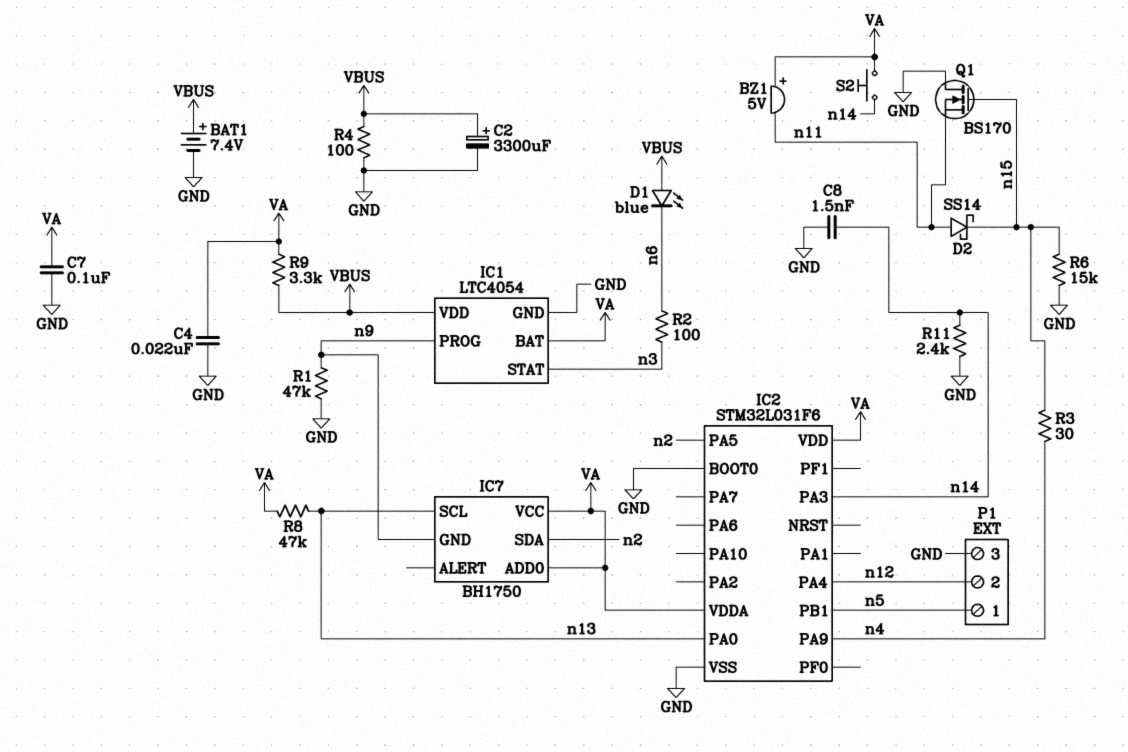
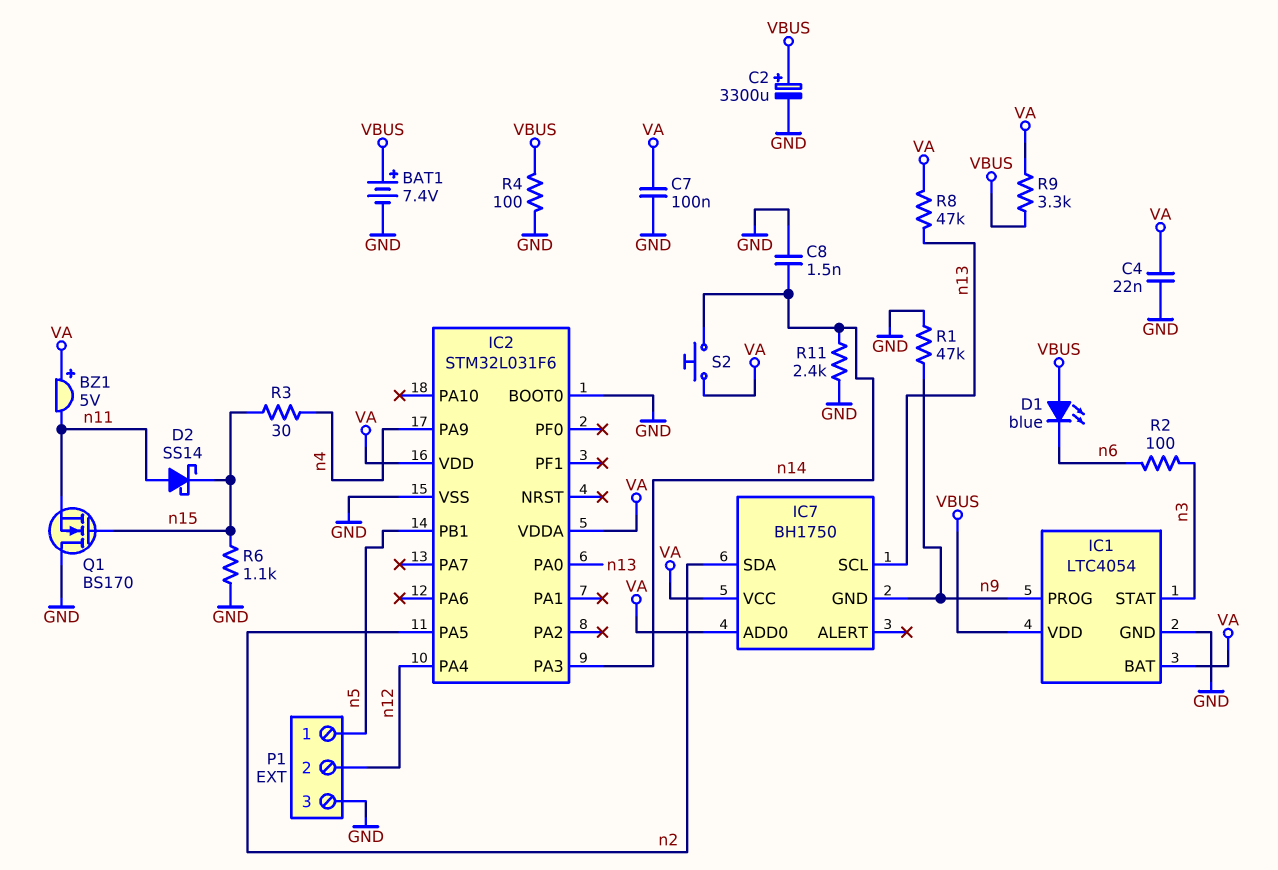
R6: 15k (GND, n15) -> 1.1k (GND, n15)

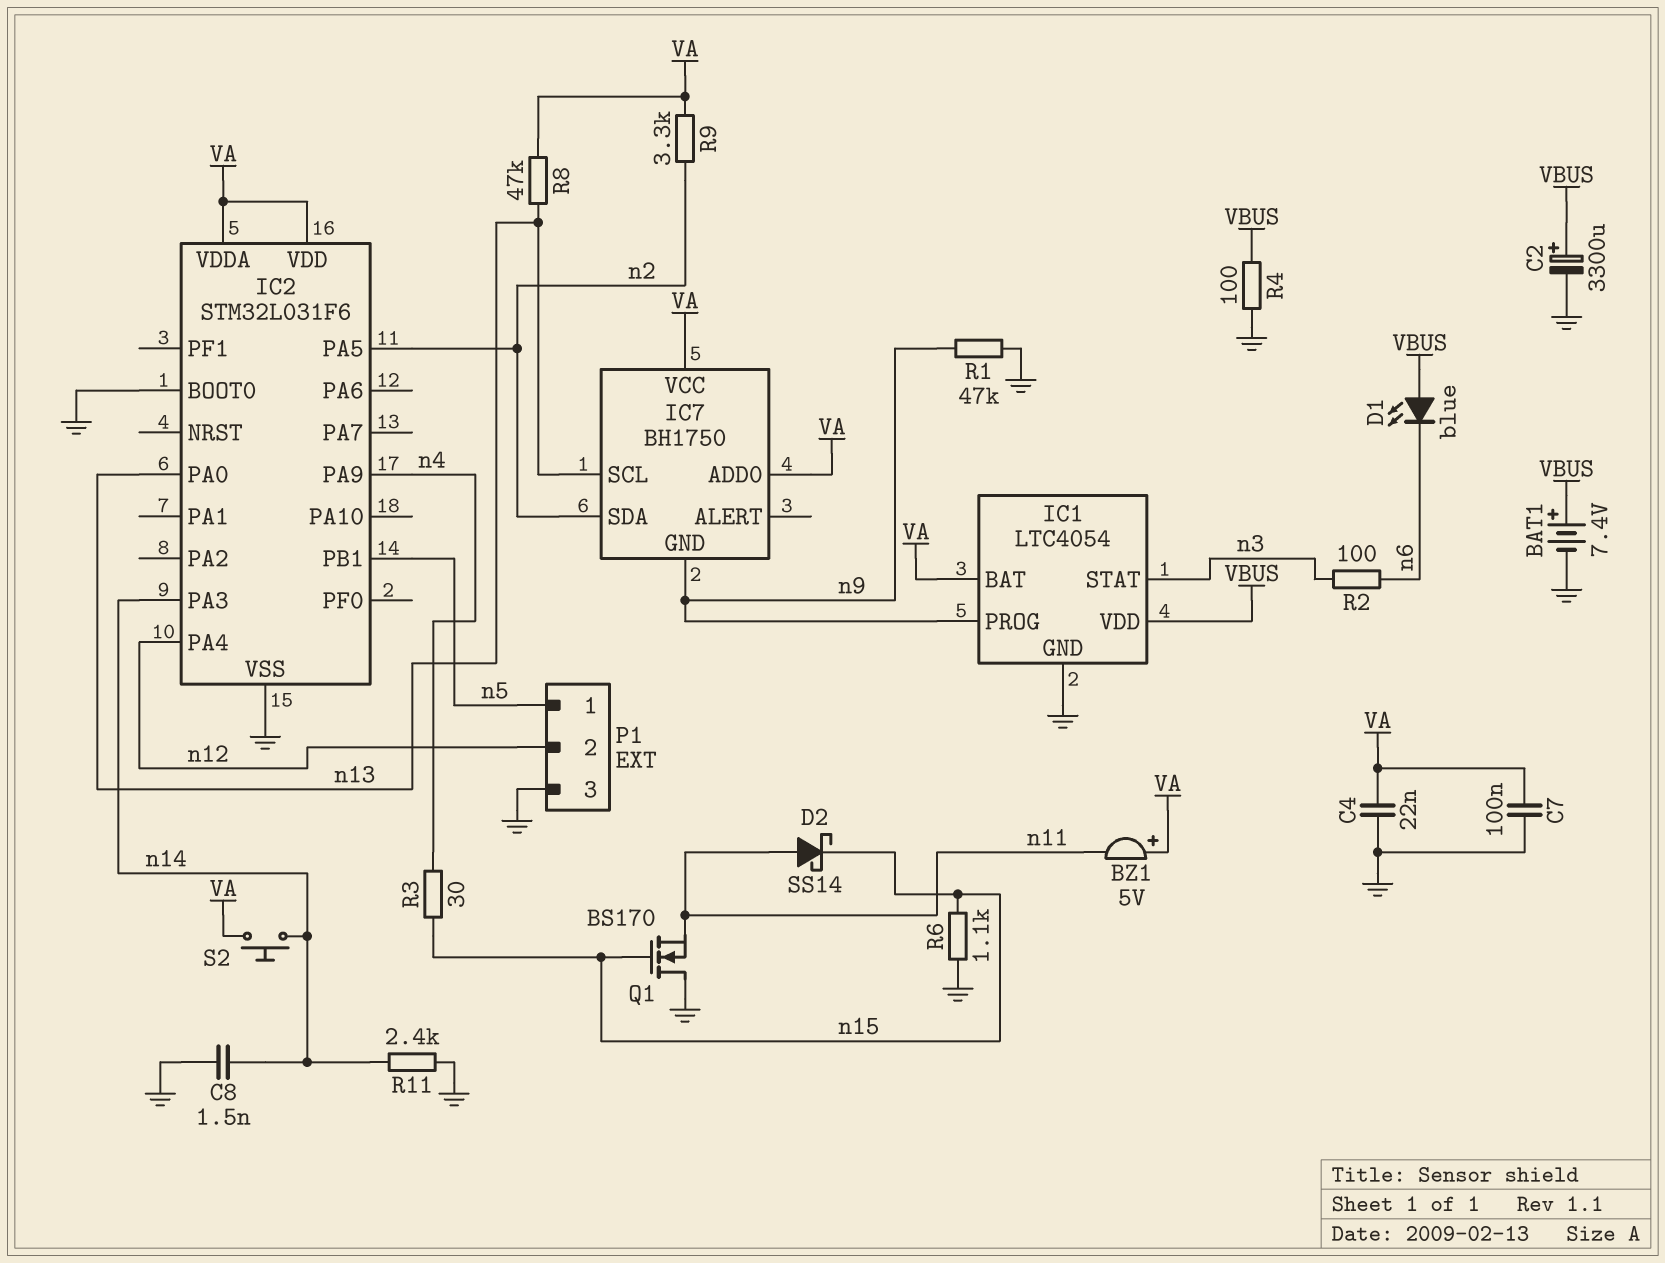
R9: 3.3k (VA, VBUS) -> 3.3k (VA, n2)

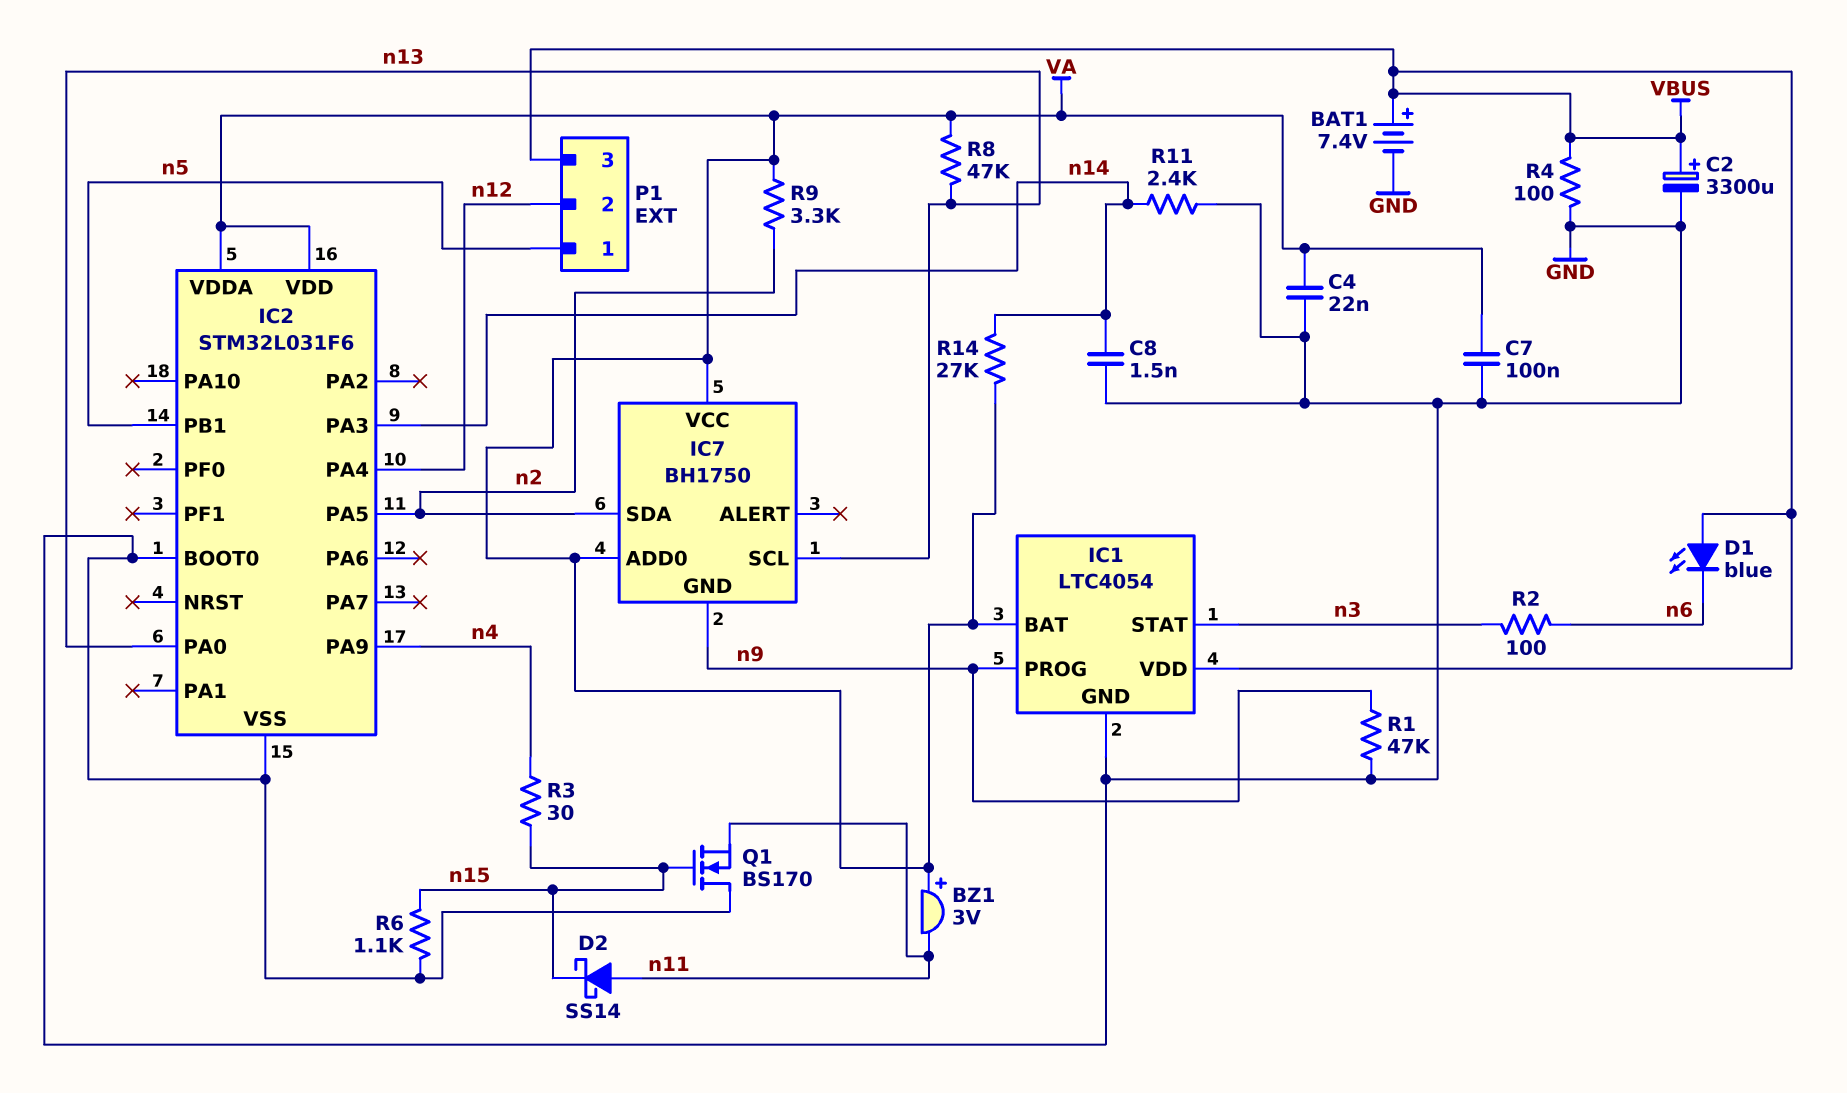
BZ1: buzzer 5V (plus VA, minus n11) -> buzzer 3V (plus VA, minus n11)
P1 pin 3: GND -> VBUS
R14: none -> 27k (VA, n14)
S2: button (VA, n14) -> none

